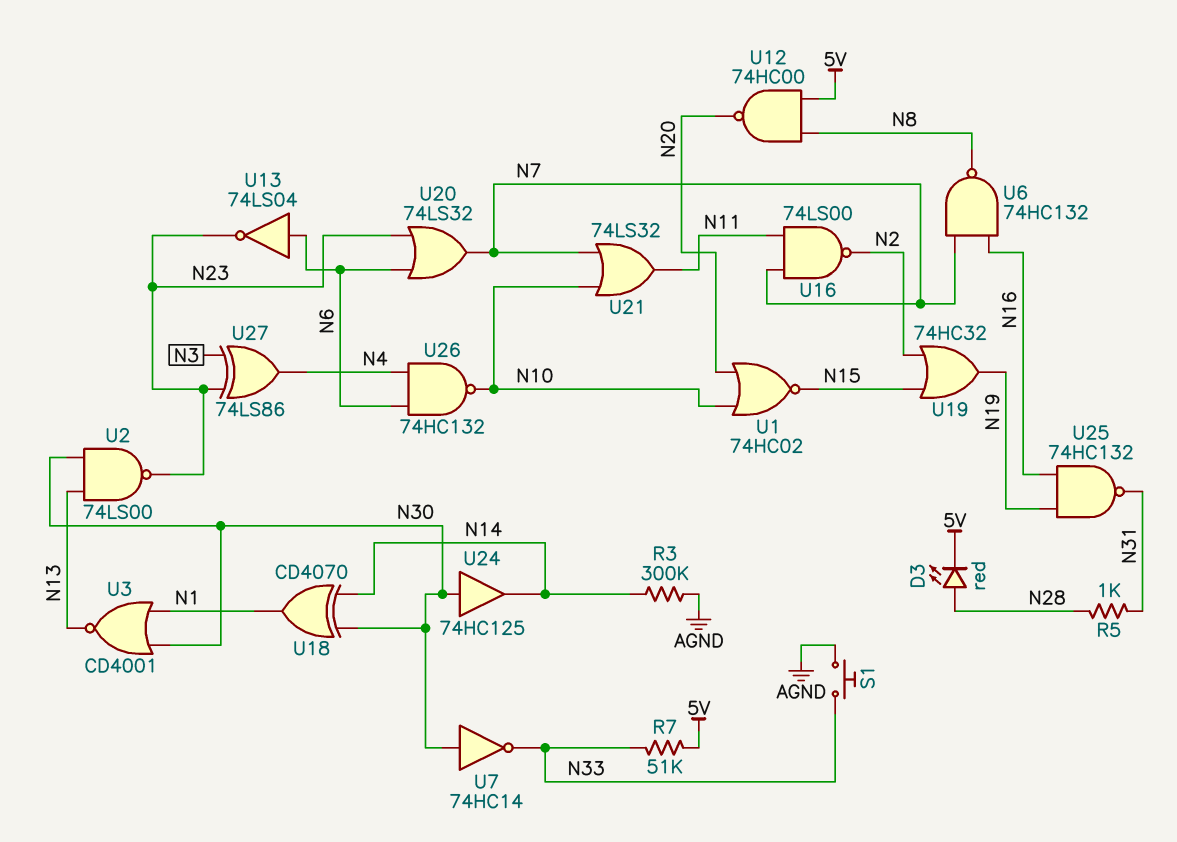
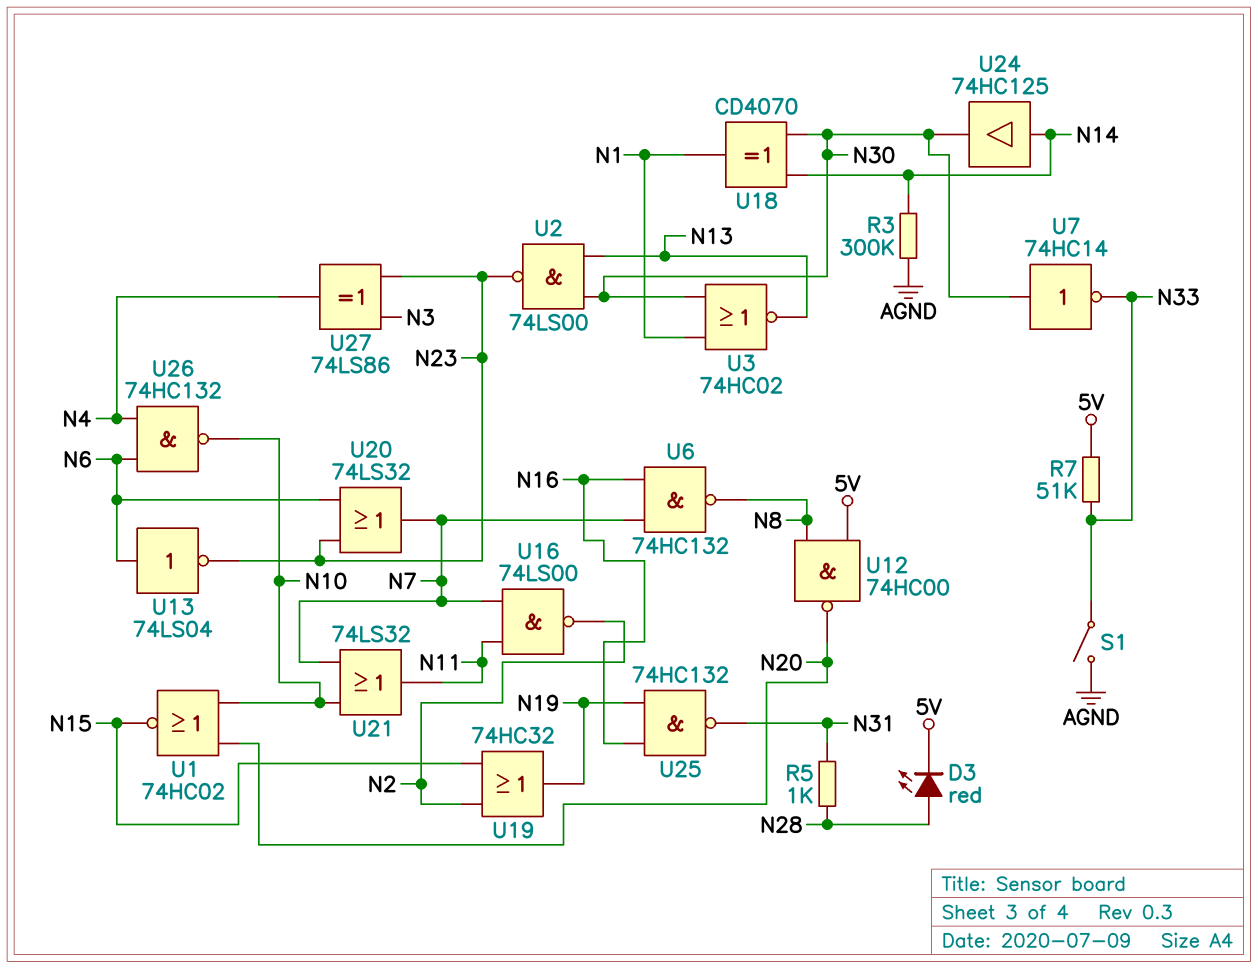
S1: button (AGND, N33) -> switch (AGND, N33)
U3: NOR CD4001 (in N1, in N30, out N13) -> NOR 74HC02 (in N1, in N30, out N13)
U24: buffer 74HC125 (in N30, out N14) -> buffer 74HC125 (in N14, out N30)

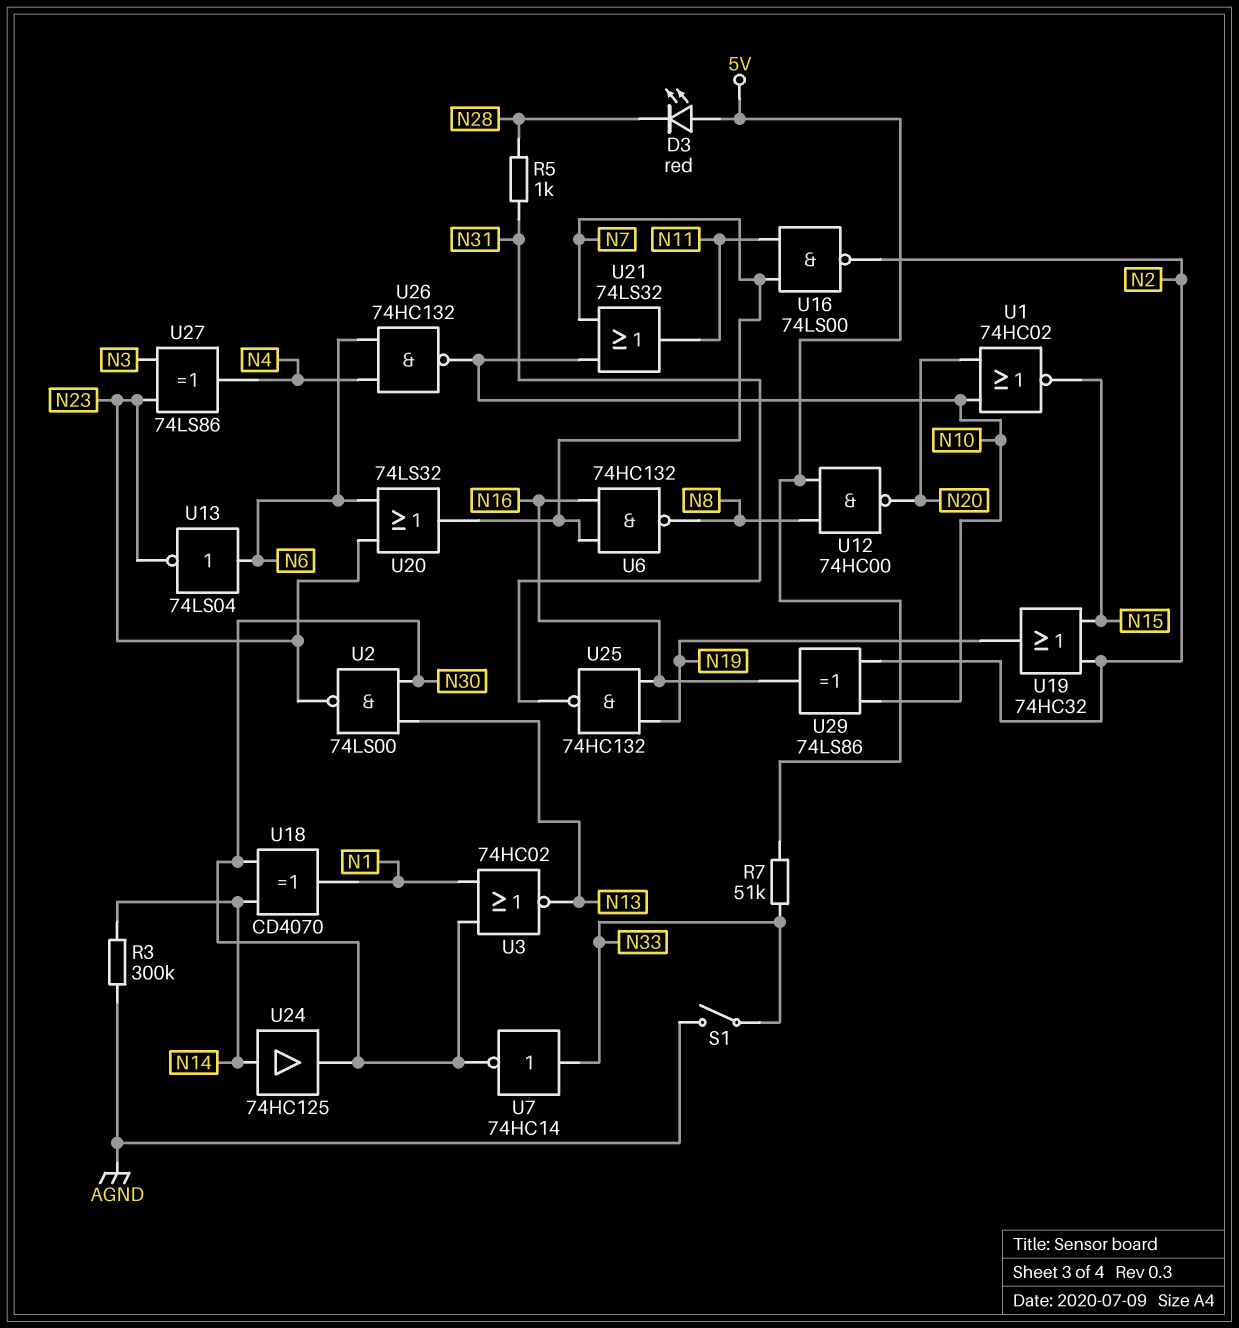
D3: LED red (A N28, K 5V) -> LED red (A 5V, K N28)
U7: NOT 74HC14 (in N30, out N33) -> NOT 74HC14 (in N33, out N30)
U29: none -> XOR 74LS86 (in N2, in N10, out N16)

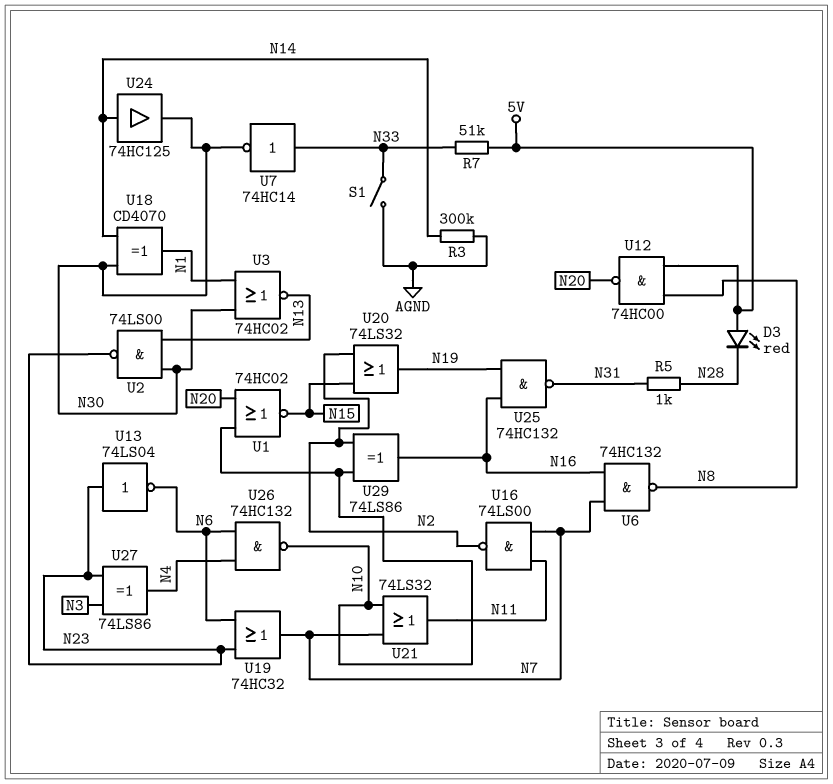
U13: NOT 74LS04 (in N6, out N23) -> NOT 74LS04 (in N23, out N6)
U19: OR 74HC32 (in N2, in N15, out N19) -> OR 74HC32 (in N6, in N23, out N7)
U20: OR 74LS32 (in N6, in N23, out N7) -> OR 74LS32 (in N2, in N15, out N19)

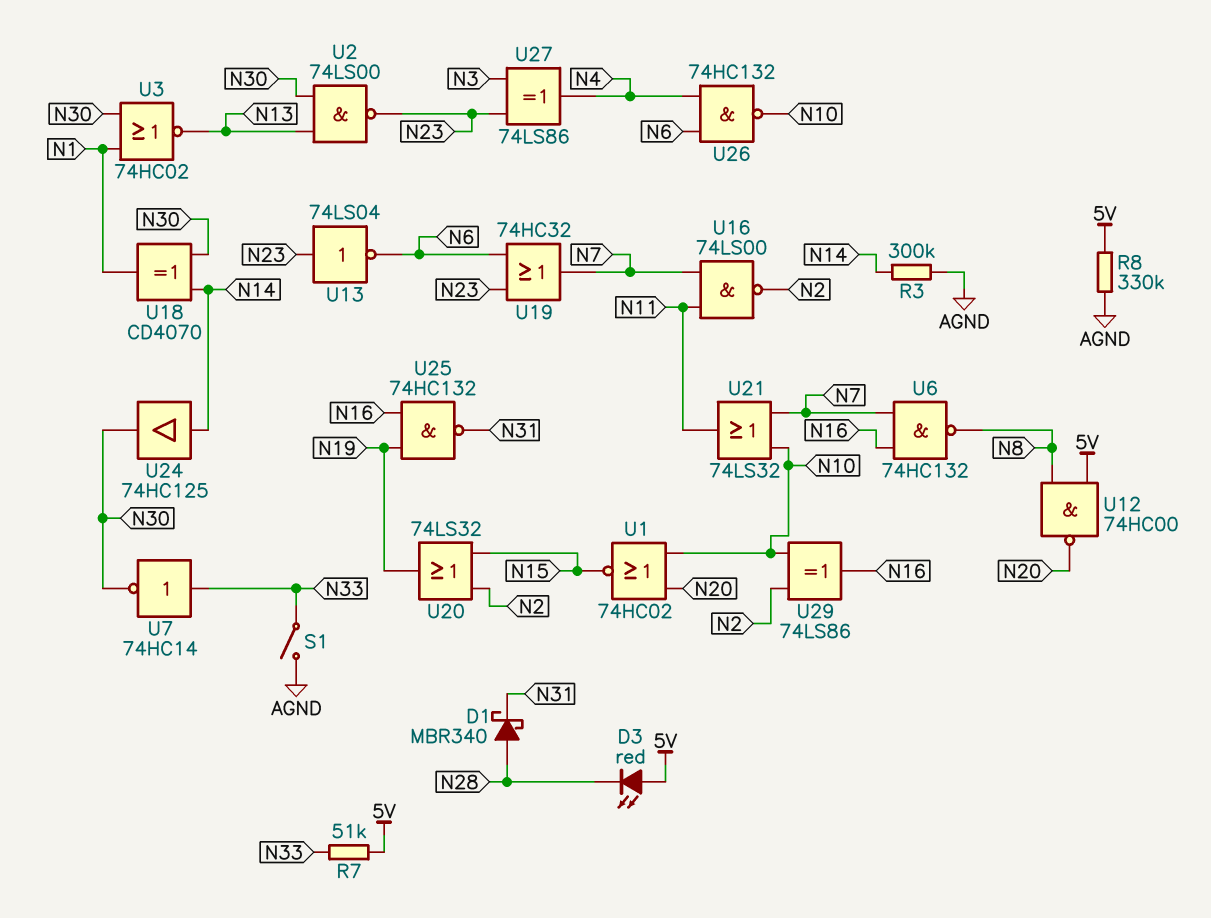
D1: none -> schottky MBR340 (A N28, K N31)
R5: 1k (N28, N31) -> none
R8: none -> 330k (5V, AGND)

